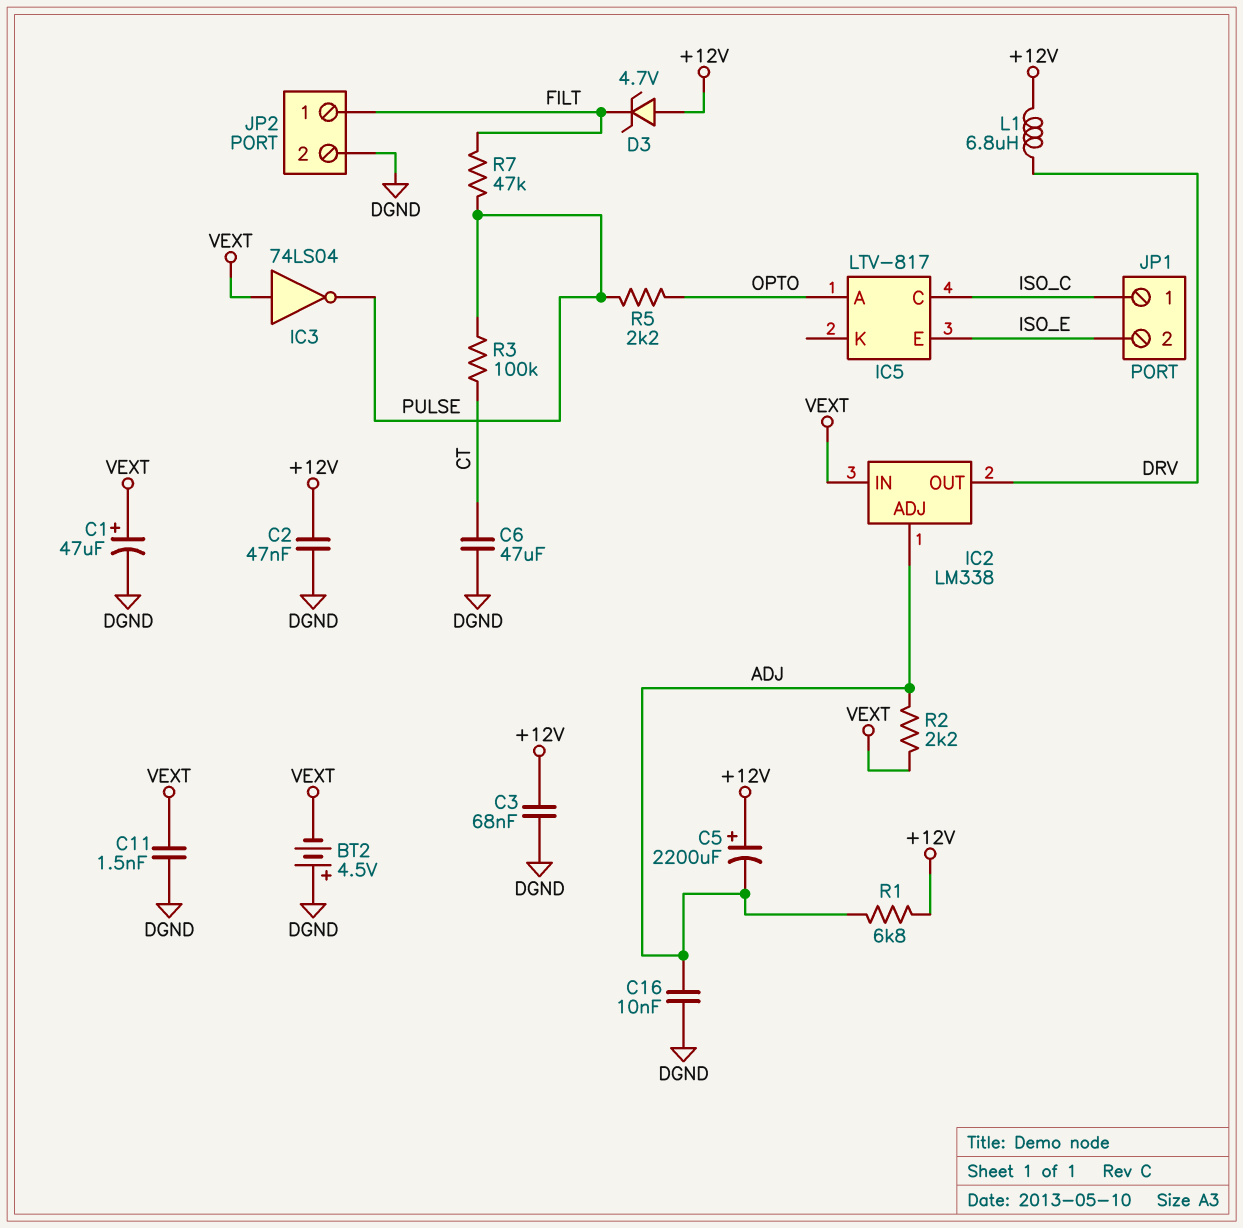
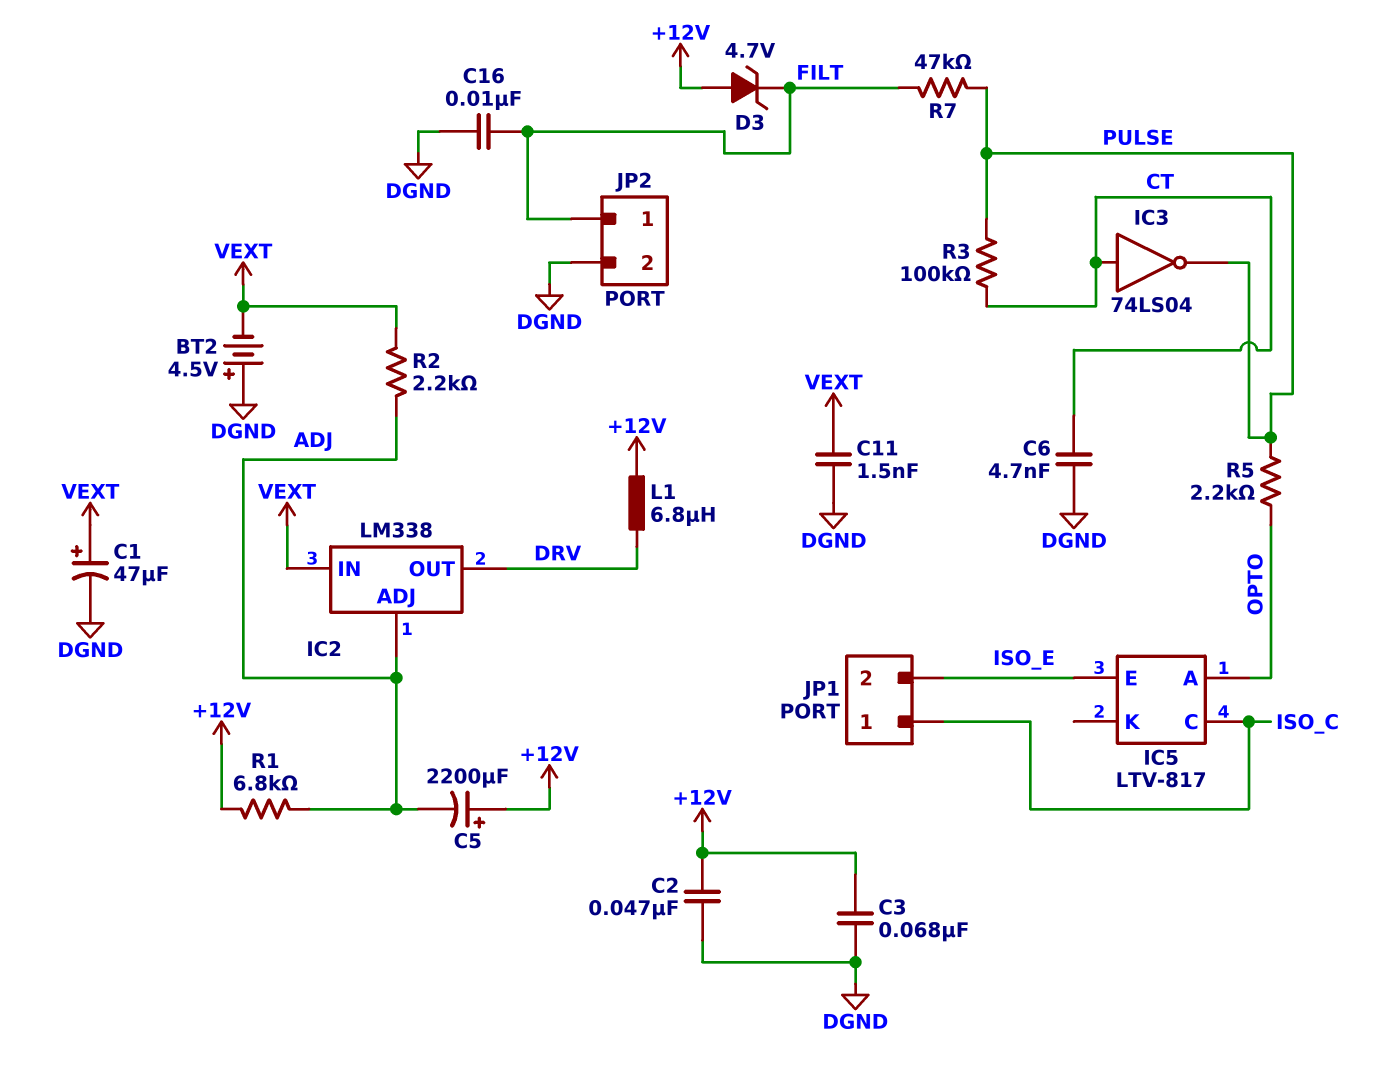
C6: 47uF (CT, DGND) -> 4.7nF (CT, DGND)
C16: 10nF (ADJ, DGND) -> 10nF (DGND, FILT)
IC3: NOT 74LS04 (in VEXT, out PULSE) -> NOT 74LS04 (in CT, out PULSE)

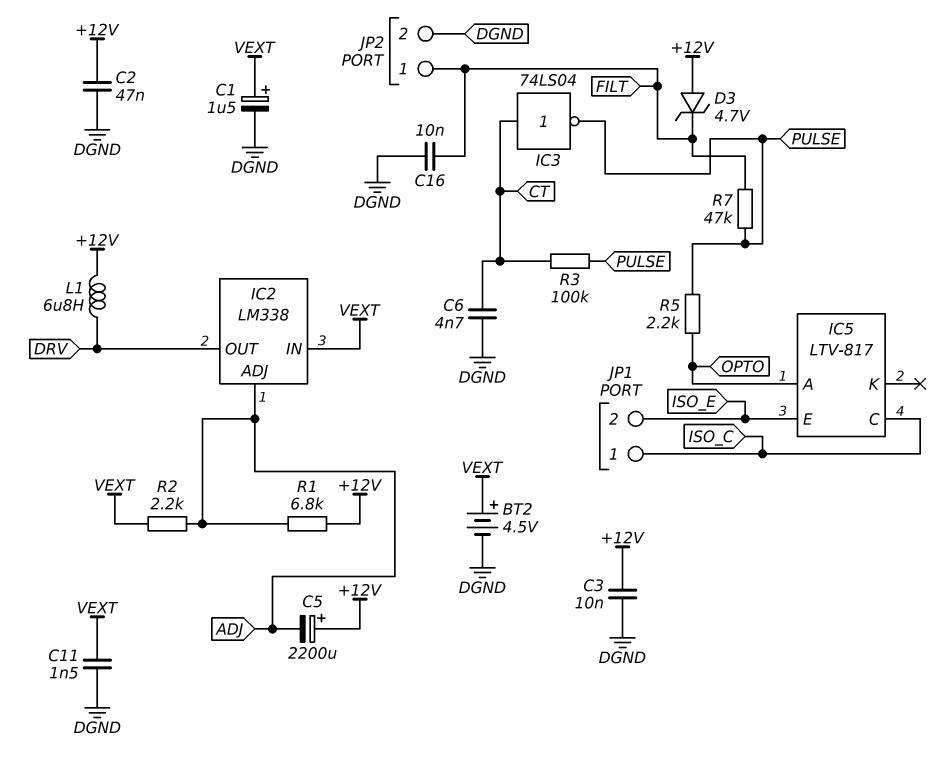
BT2: 4.5V (plus DGND, minus VEXT) -> 4.5V (plus VEXT, minus DGND)
C1: 47uF (plus VEXT, minus DGND) -> 1.5uF (plus VEXT, minus DGND)
C3: 68nF (+12V, DGND) -> 10nF (+12V, DGND)

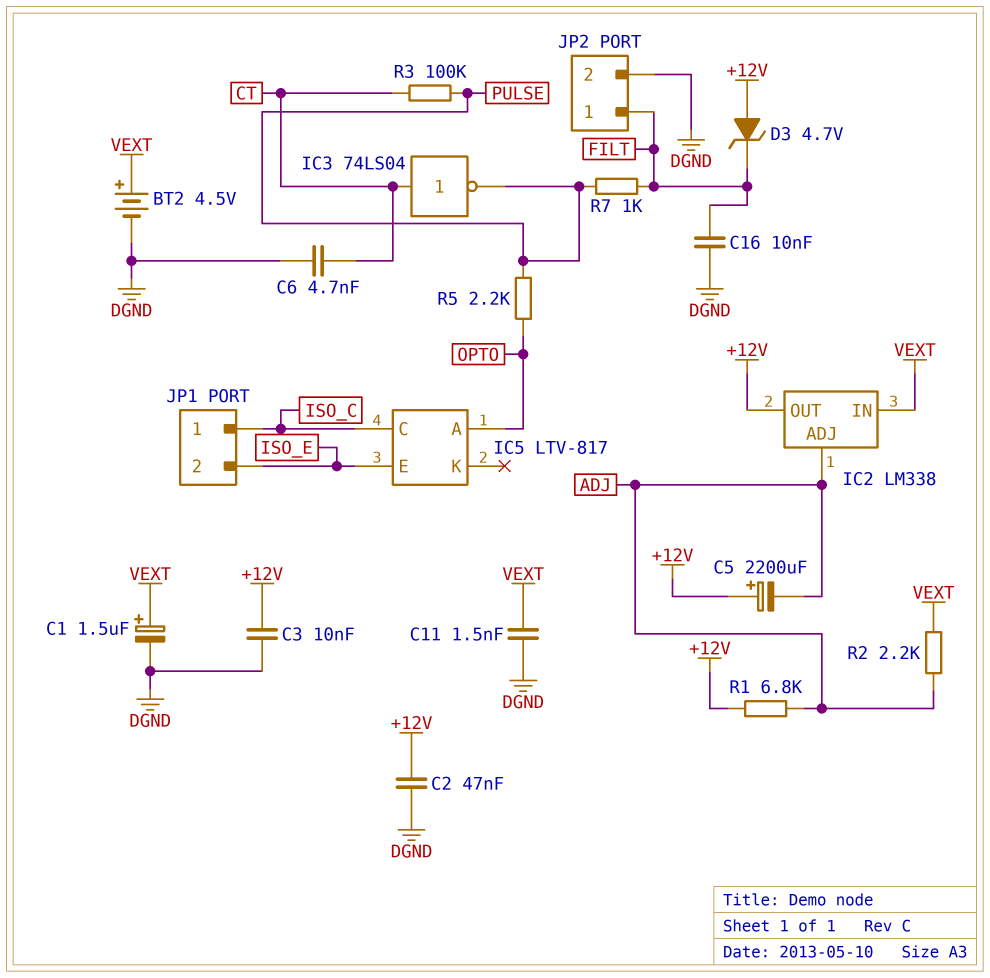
IC2 pin OUT: DRV -> +12V
L1: 6.8uH (+12V, DRV) -> none
R7: 47k (FILT, PULSE) -> 1k (FILT, PULSE)

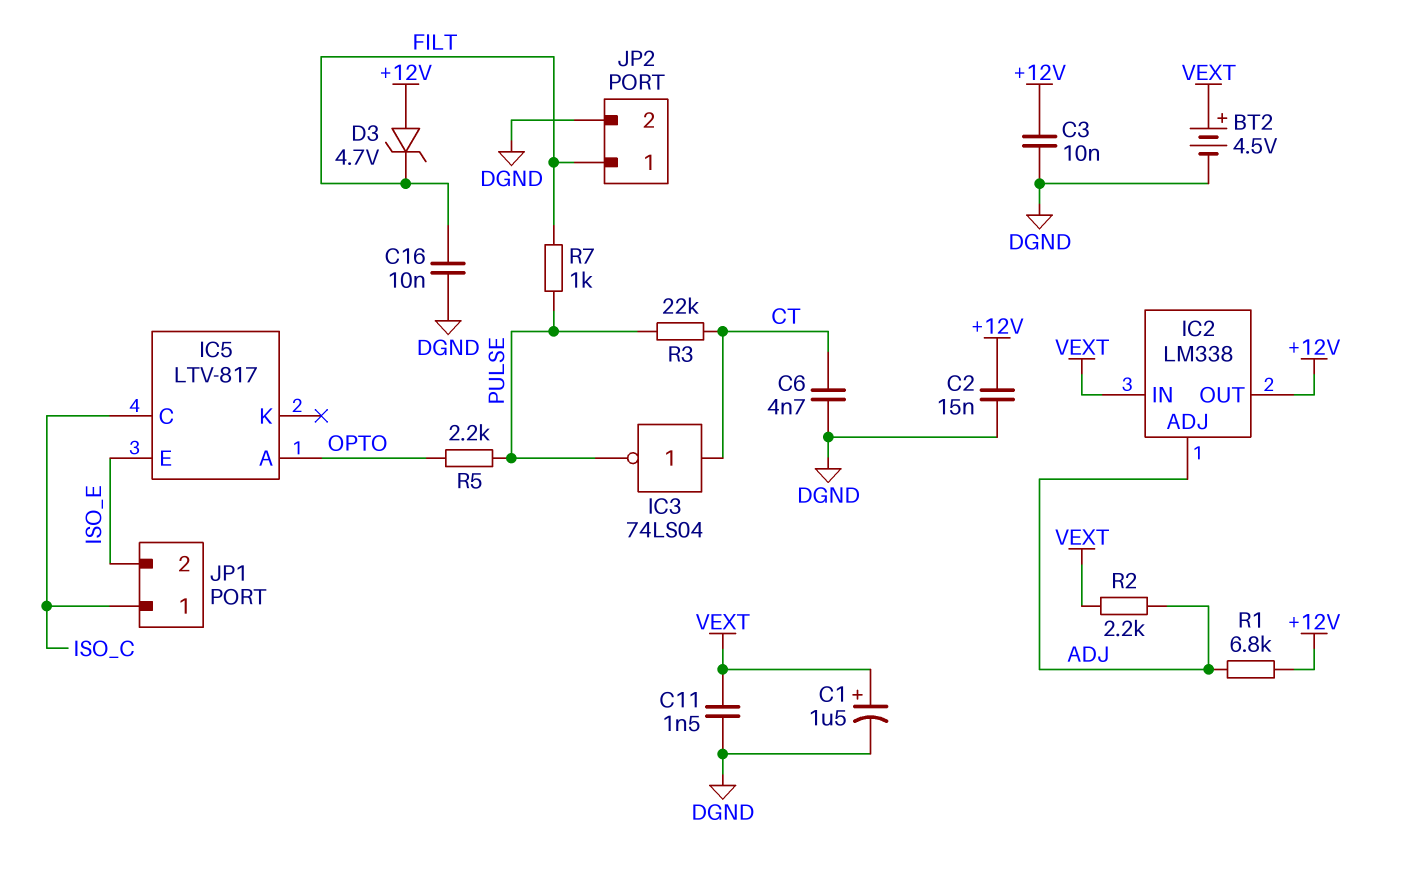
C2: 47nF (+12V, DGND) -> 15nF (+12V, DGND)
C5: 2200uF (plus +12V, minus ADJ) -> none
R3: 100k (CT, PULSE) -> 22k (CT, PULSE)

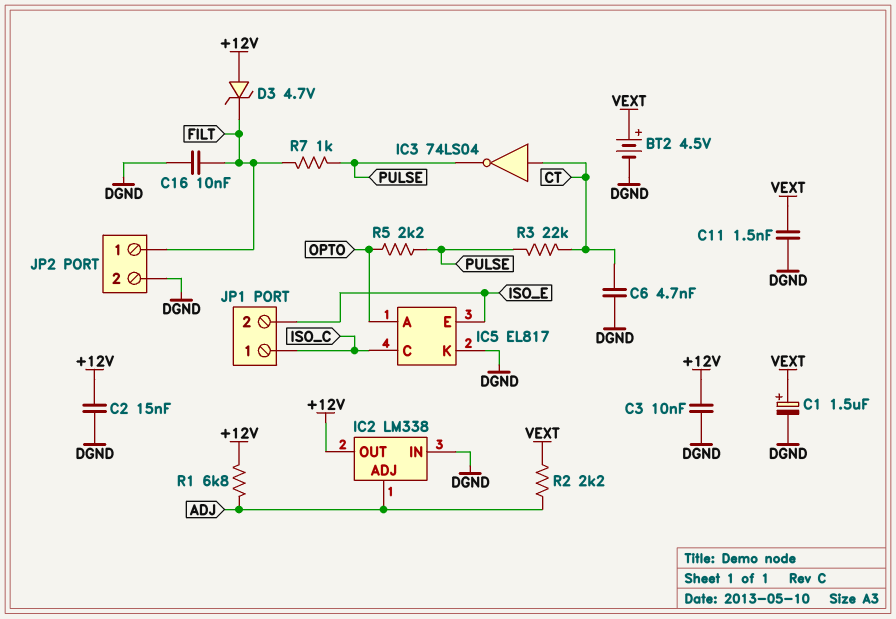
IC2 pin IN: VEXT -> DGND
IC5: LTV-817 -> EL817
IC5 pin K: none -> DGND

